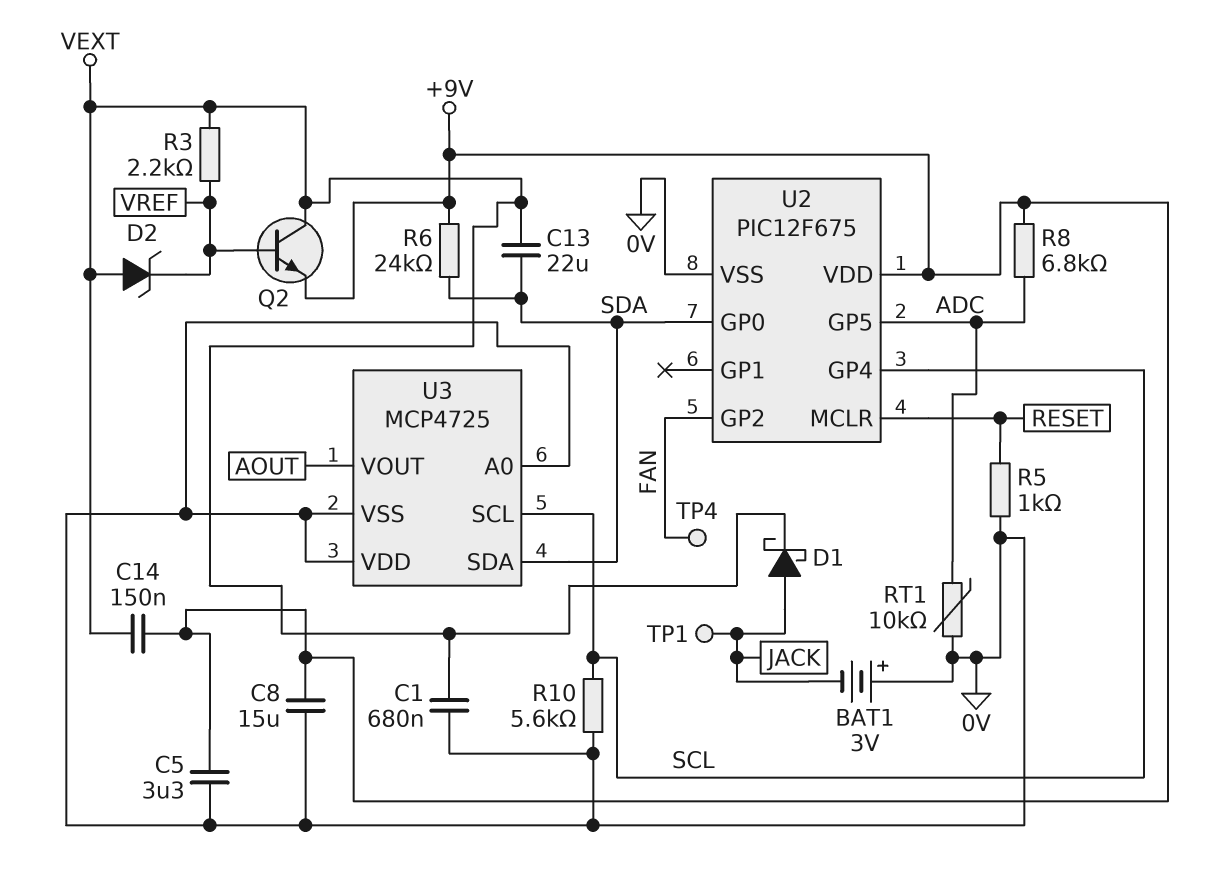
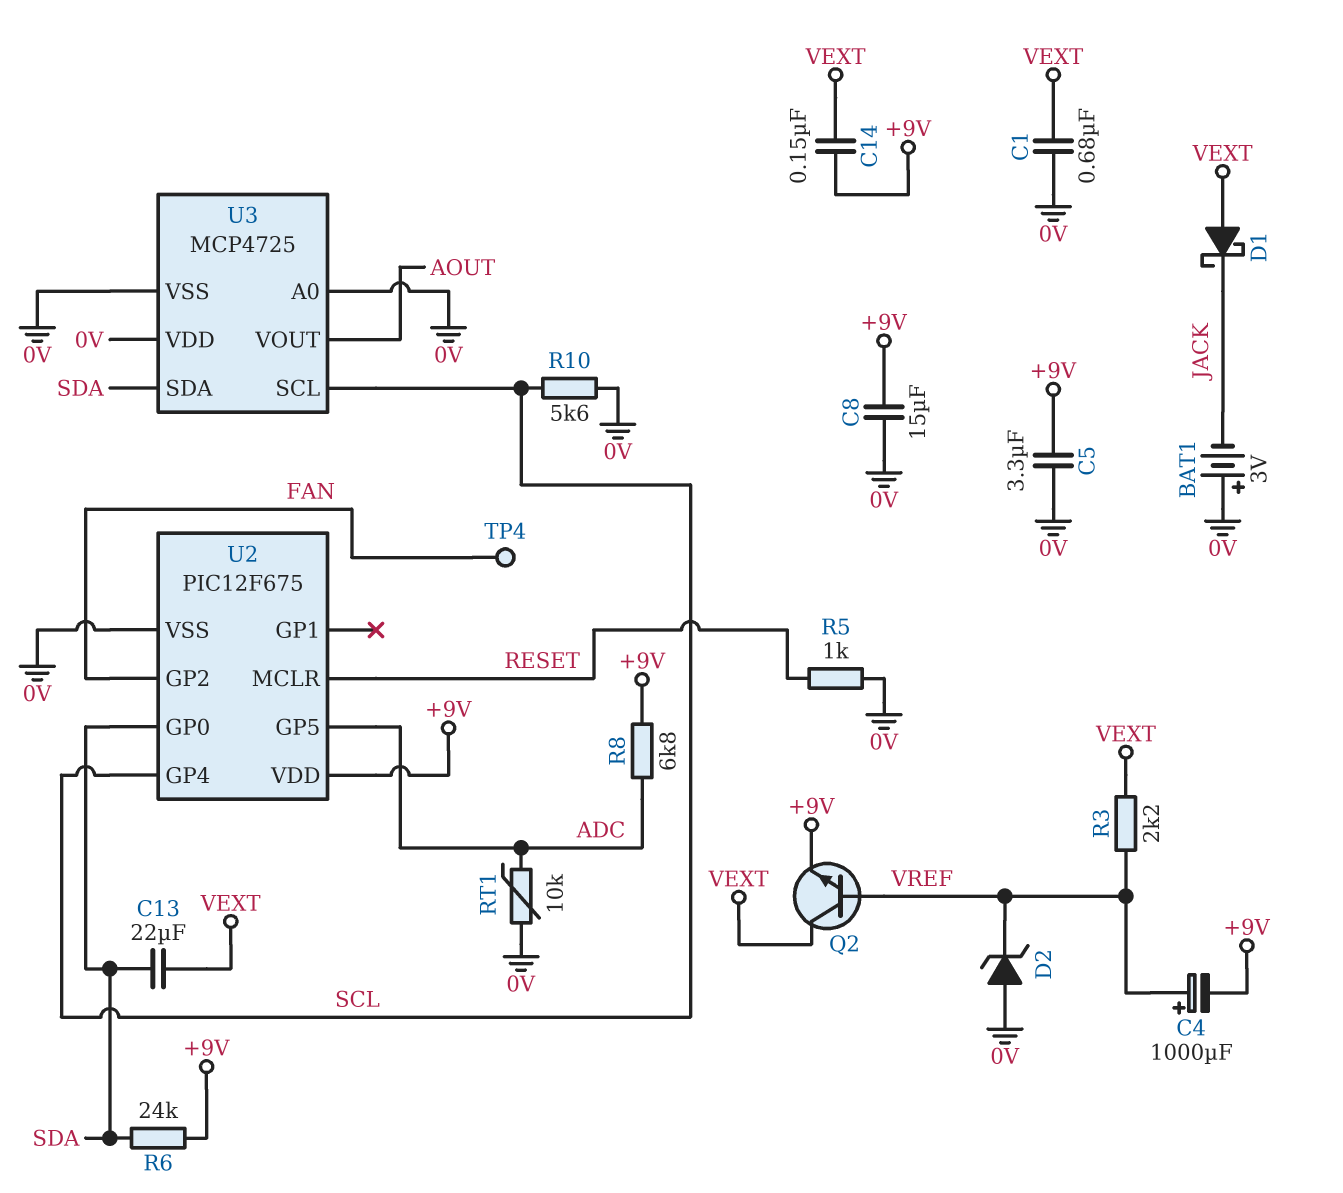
C4: none -> 1000uF (plus VREF, minus +9V)
D1: schottky (A JACK, K VEXT) -> schottky (A VEXT, K JACK)
D2: zener (A VEXT, K VREF) -> zener (A 0V, K VREF)
TP1: test point (JACK) -> none

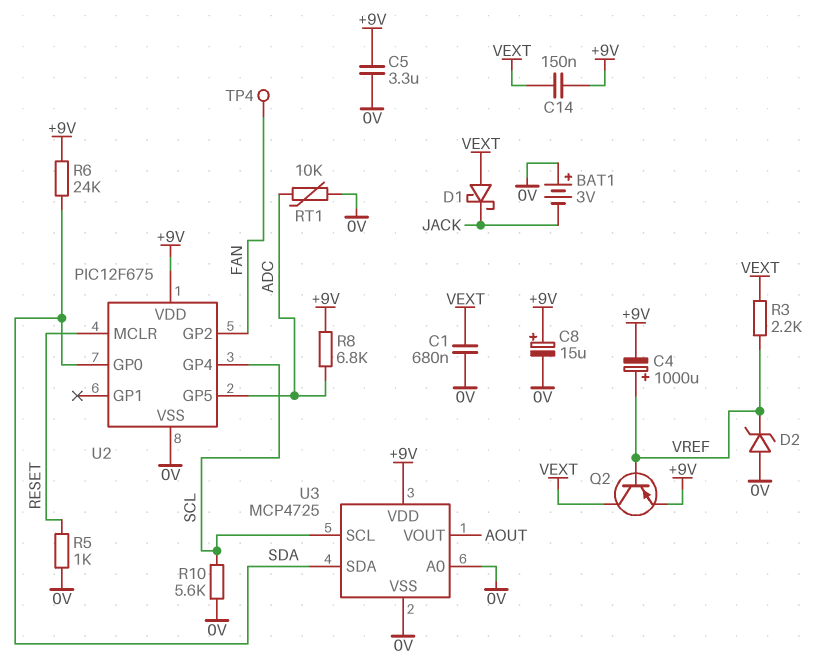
C8: 15uF (+9V, 0V) -> 15uF (plus +9V, minus 0V)
C13: 22uF (SDA, VEXT) -> none
Q2: NPN (B VREF, C VEXT, E +9V) -> PNP (B VREF, C VEXT, E +9V)
U3 pin VDD: 0V -> +9V

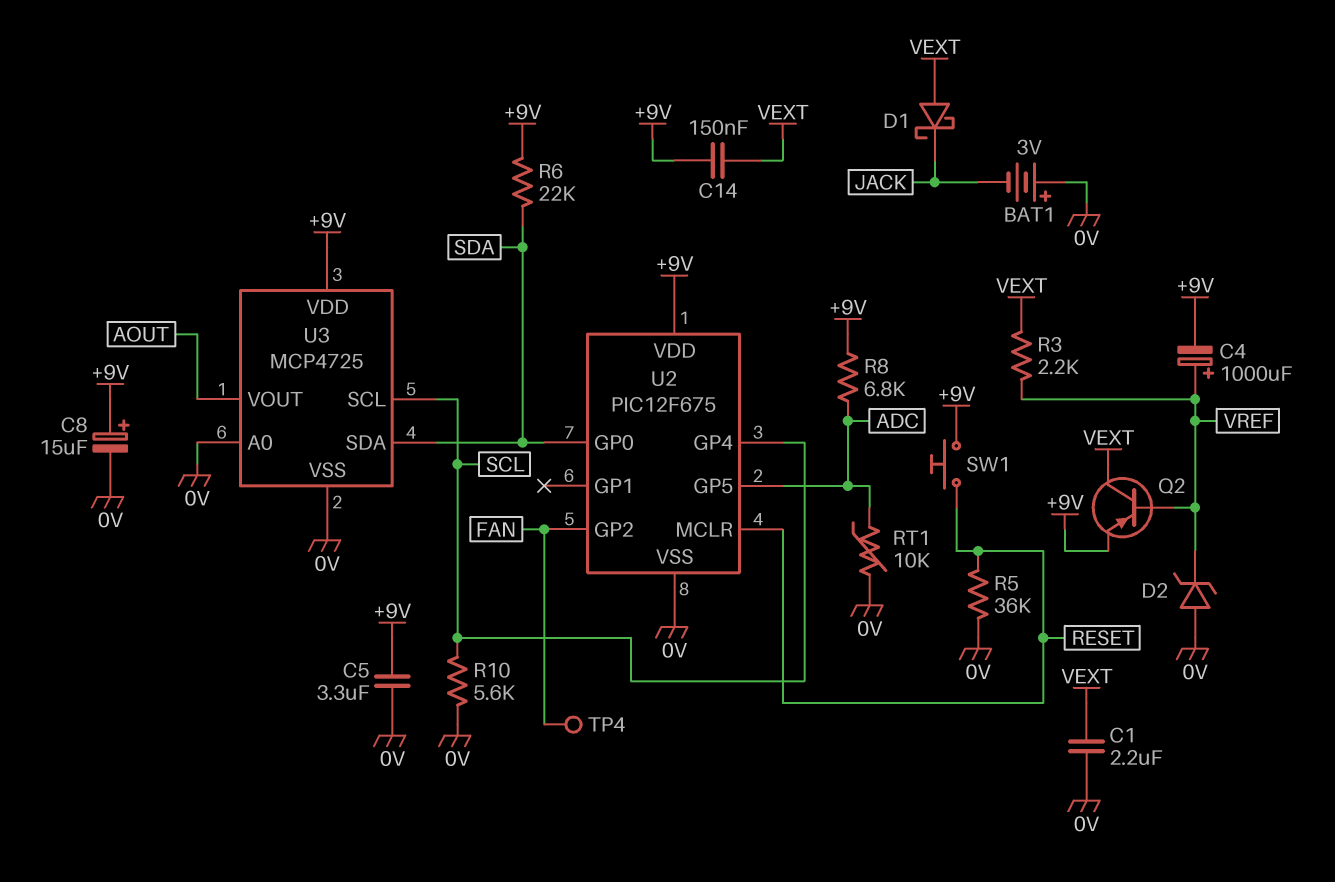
C1: 680nF (0V, VEXT) -> 2.2uF (0V, VEXT)
R5: 1k (0V, RESET) -> 36k (0V, RESET)
R6: 24k (+9V, SDA) -> 22k (+9V, SDA)
SW1: none -> button (+9V, RESET)

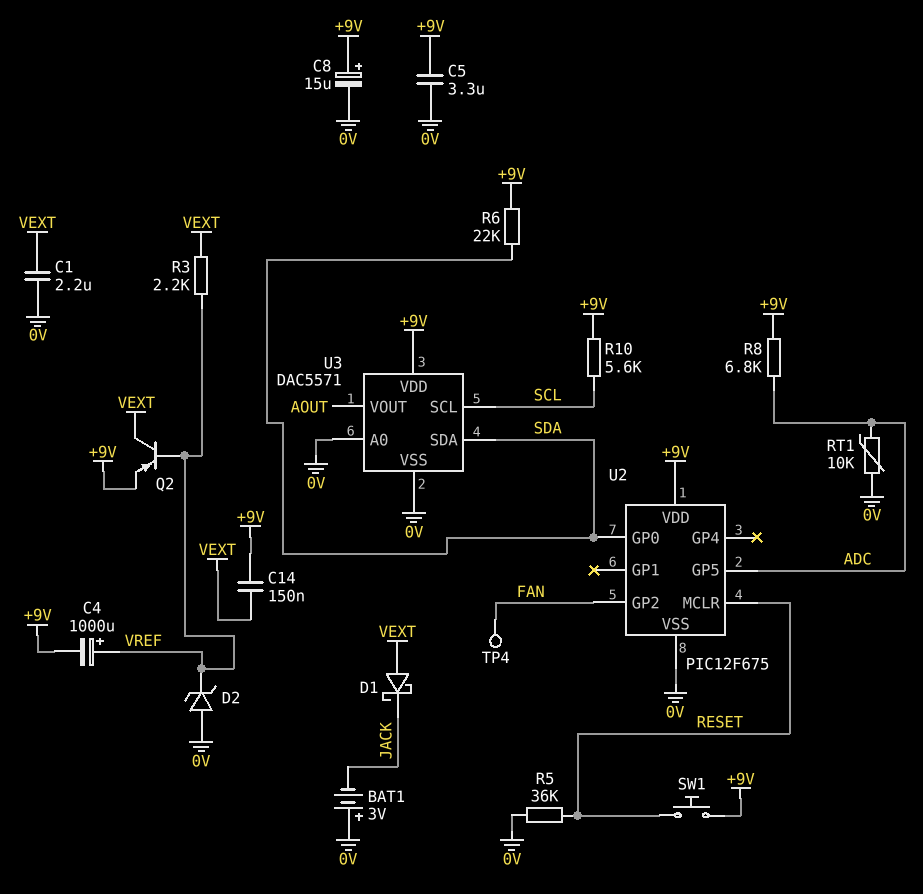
R10: 5.6k (0V, SCL) -> 5.6k (+9V, SCL)
U2 pin GP4: SCL -> none
U3: MCP4725 -> DAC5571

